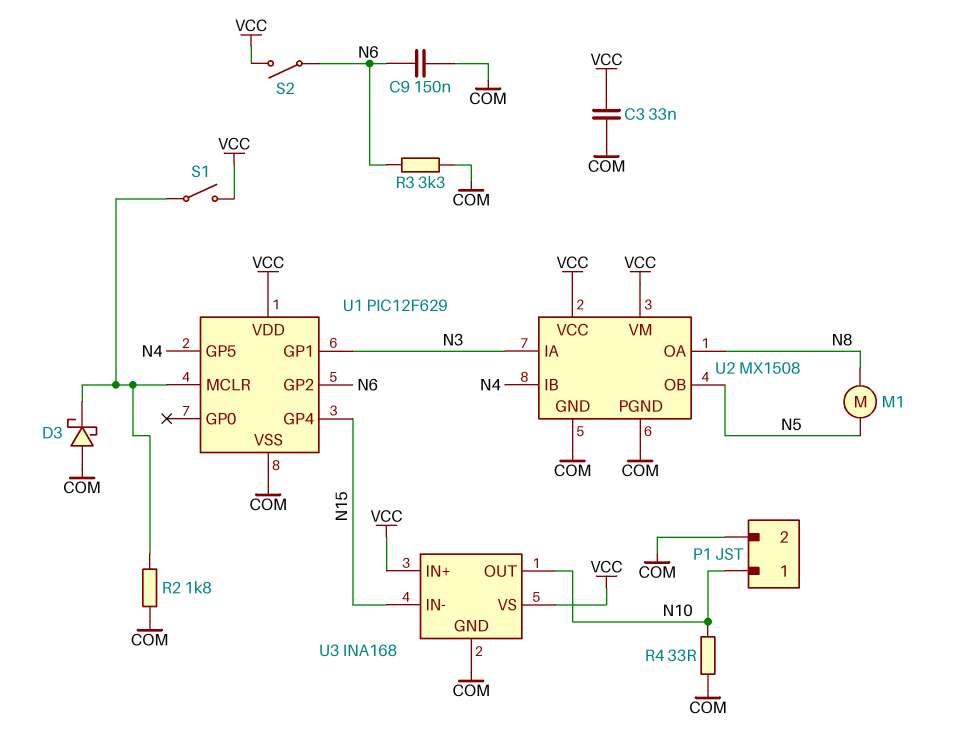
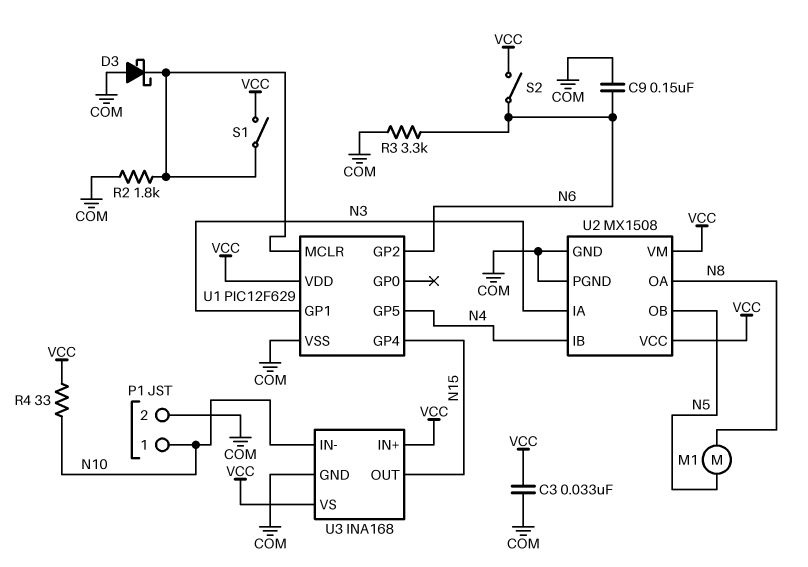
R4: 33 (COM, N10) -> 33 (N10, VCC)
U3 pin IN-: N15 -> N10
U3 pin OUT: N10 -> N15

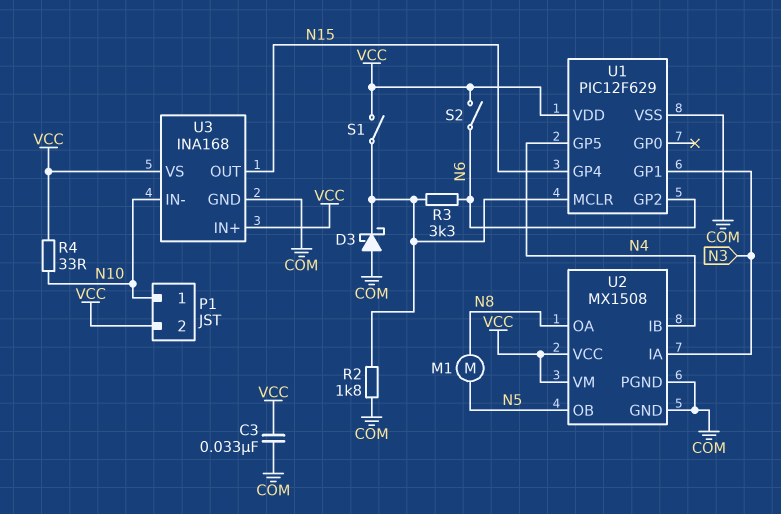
C9: 150nF (COM, N6) -> none
P1 pin 2: COM -> VCC
R3: 3.3k (COM, N6) -> 3.3k (N6, U1/MCLR)

